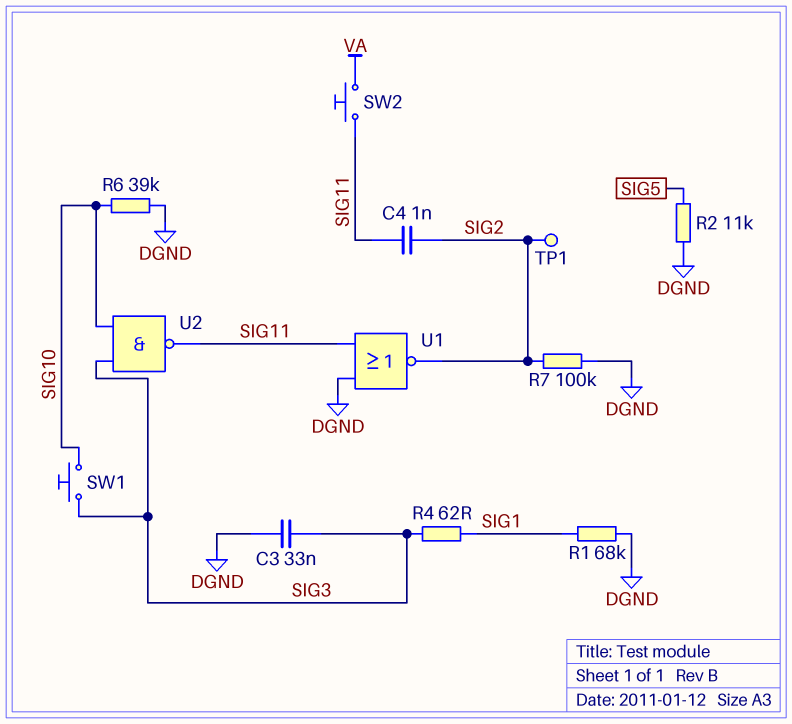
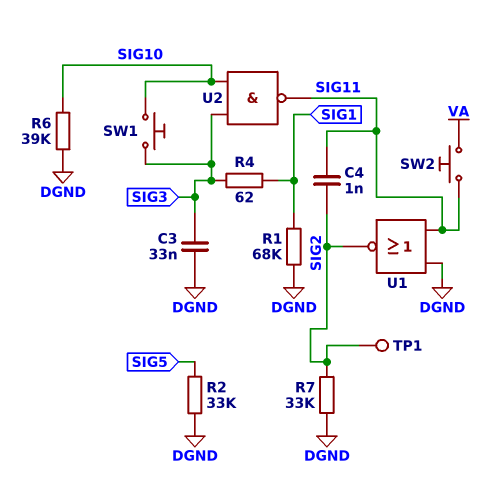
R2: 11k (DGND, SIG5) -> 33k (DGND, SIG5)
R7: 100k (DGND, SIG2) -> 33k (DGND, SIG2)

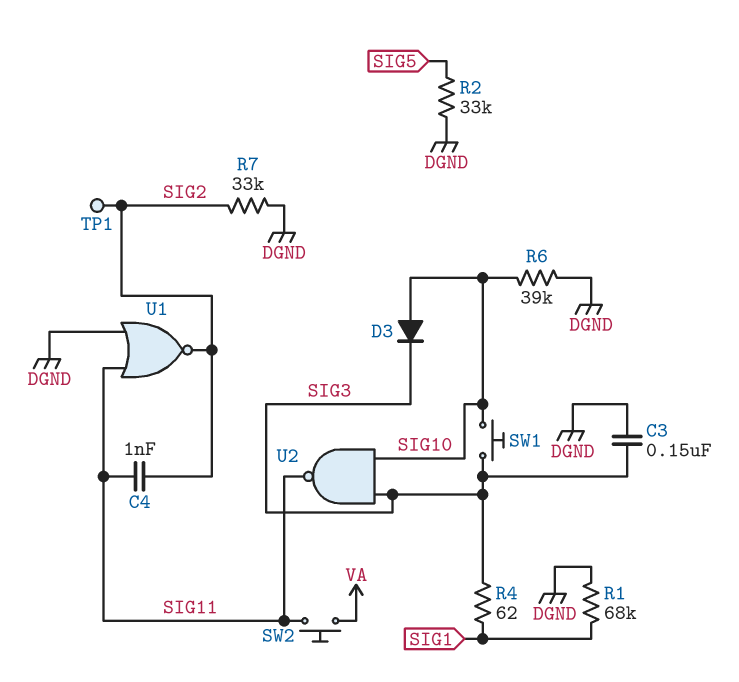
C3: 33nF (DGND, SIG3) -> 150nF (DGND, SIG3)
D3: none -> diode (A SIG10, K SIG3)

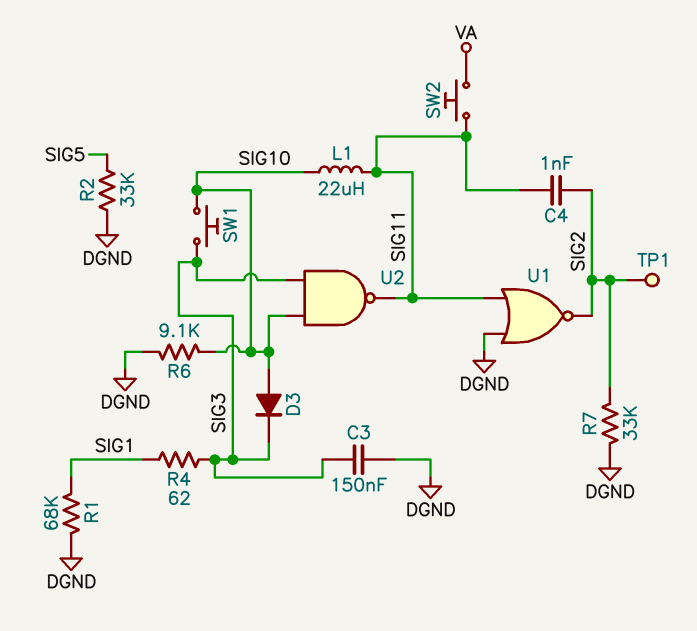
L1: none -> 22uH (SIG10, SIG11)
R6: 39k (DGND, SIG10) -> 9.1k (DGND, SIG10)

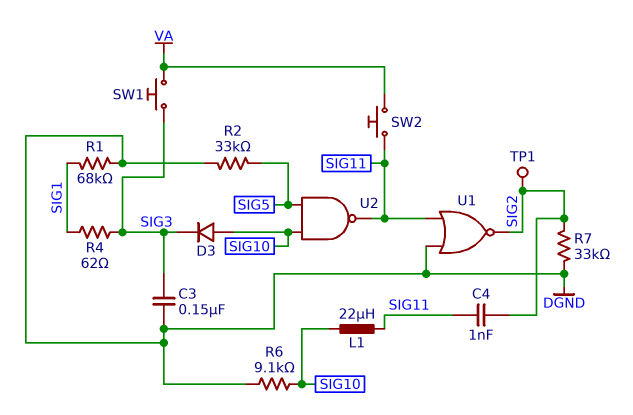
SW1: button (SIG3, SIG10) -> button (SIG3, VA)
U2: NAND (in SIG3, in SIG10, out SIG11) -> NAND (in SIG5, in SIG10, out SIG11)

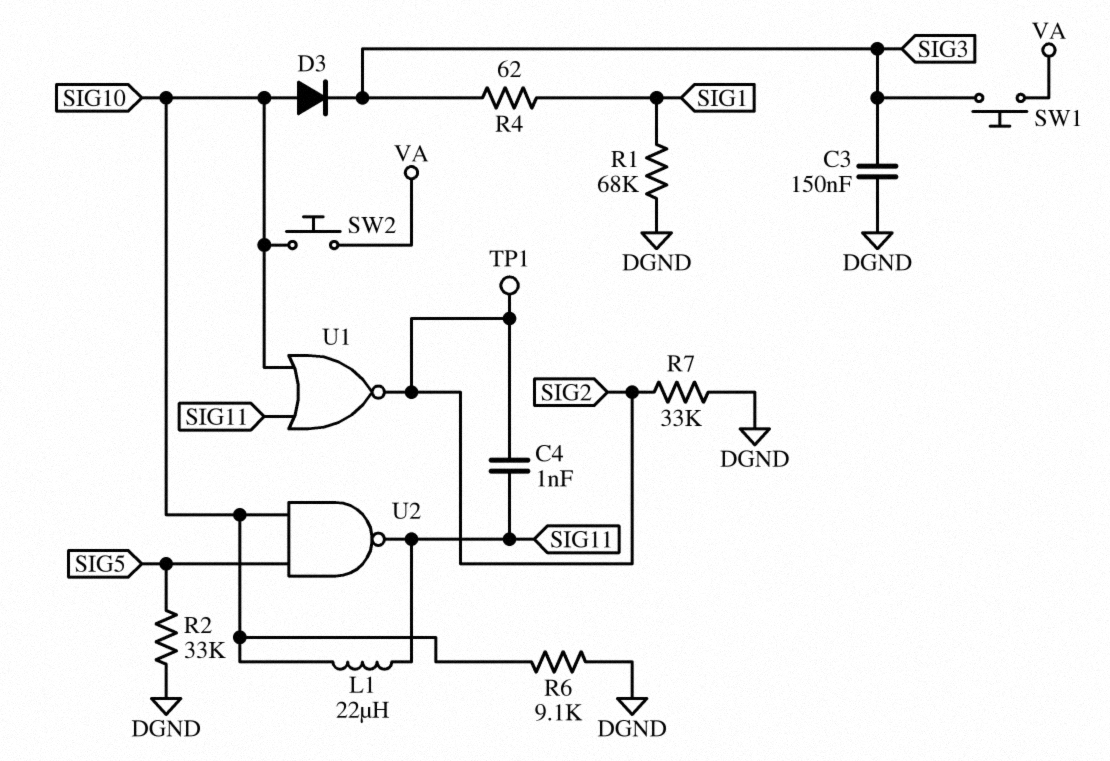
SW2: button (SIG11, VA) -> button (SIG10, VA)
U1: NOR (in DGND, in SIG11, out SIG2) -> NOR (in SIG10, in SIG11, out SIG2)

